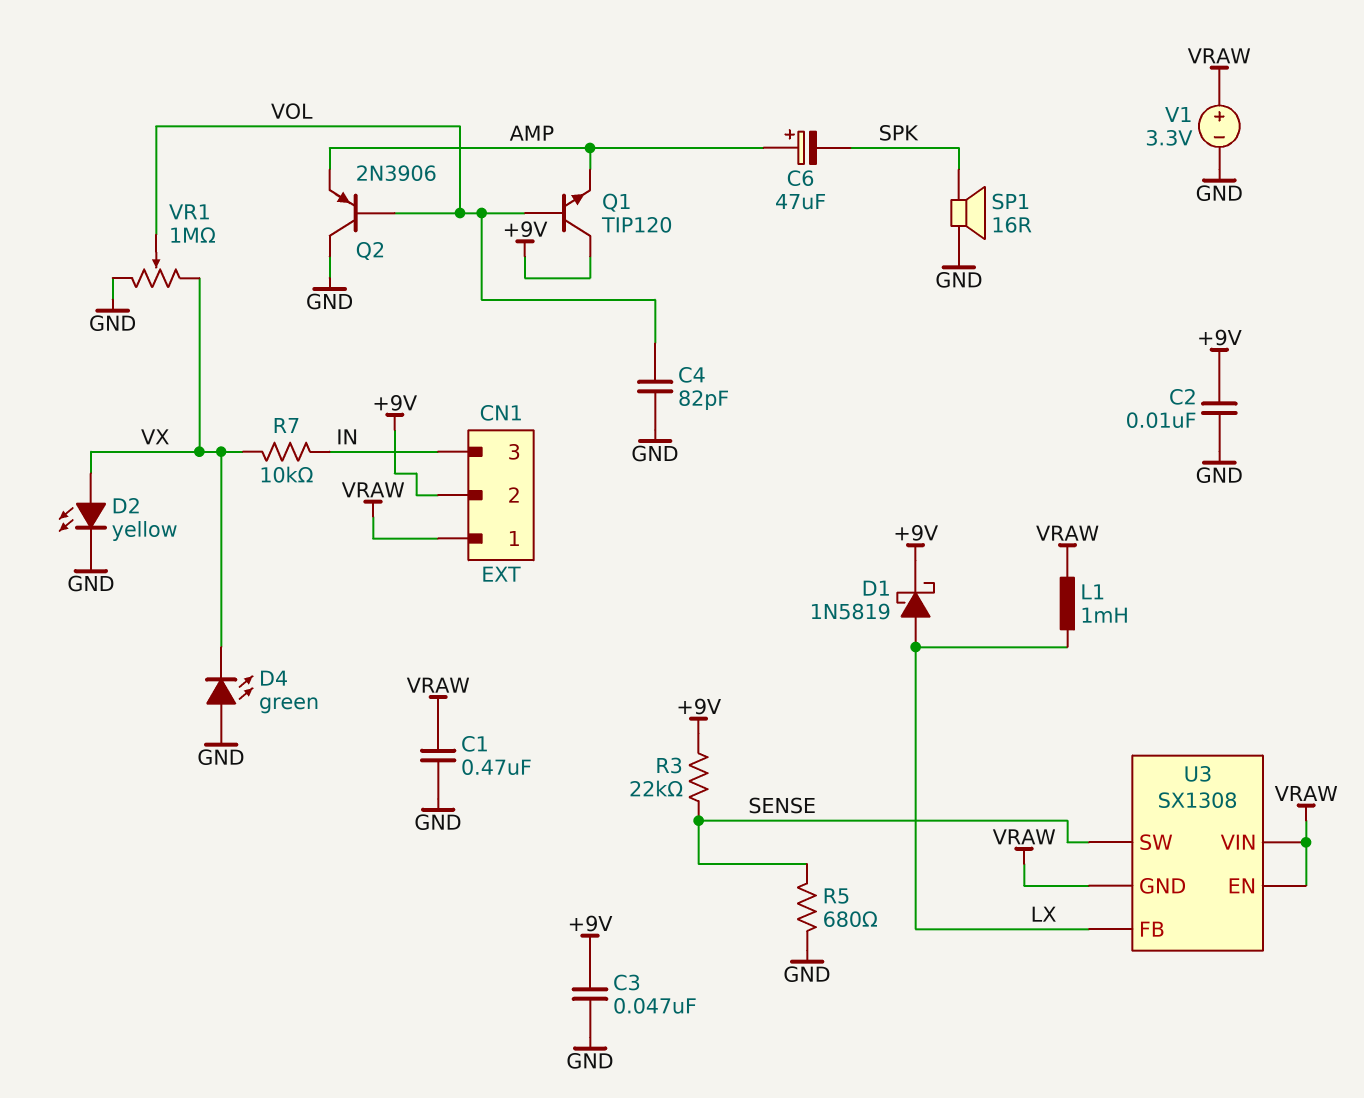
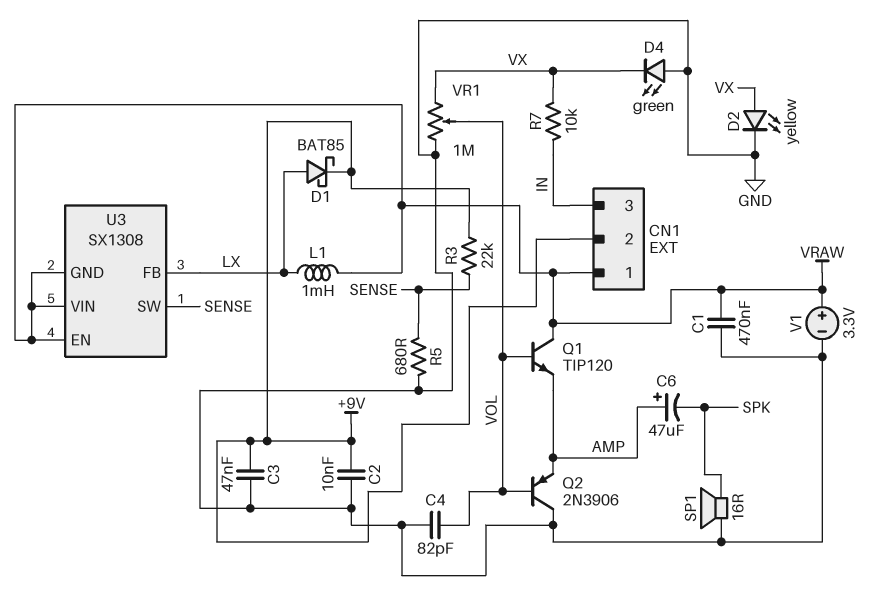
D1: schottky 1N5819 (A LX, K +9V) -> schottky BAT85 (A LX, K +9V)
Q1: NPN TIP120 (B VOL, C +9V, E AMP) -> NPN TIP120 (B VOL, C VRAW, E AMP)

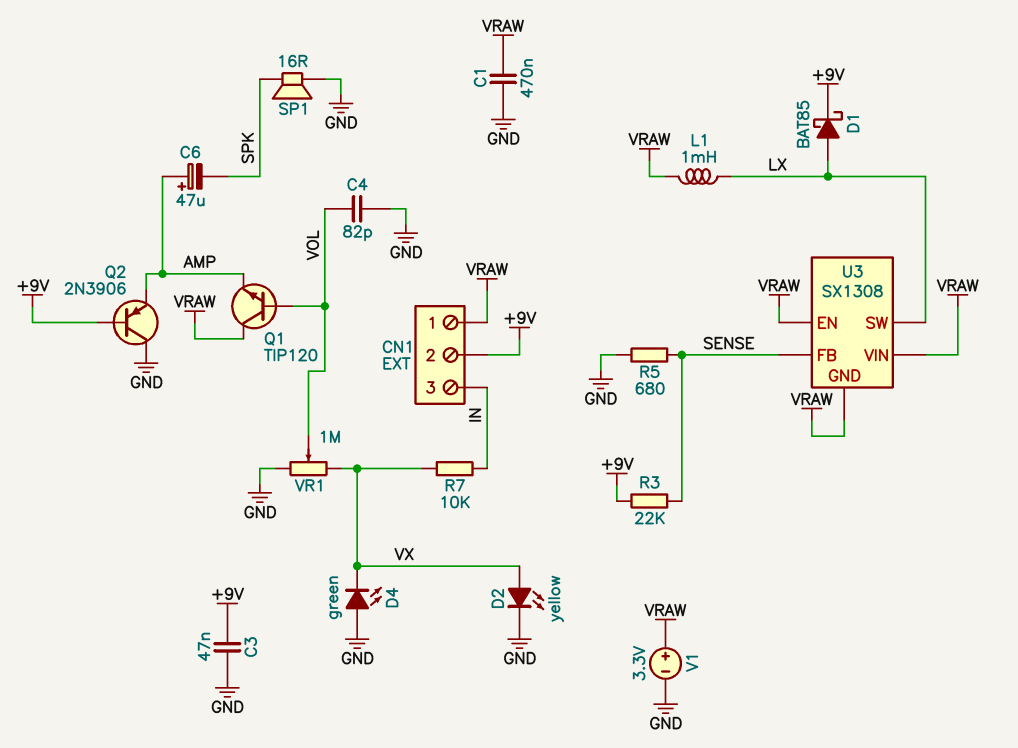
C2: 10nF (+9V, GND) -> none
Q2: PNP 2N3906 (B VOL, C GND, E AMP) -> PNP 2N3906 (B +9V, C GND, E AMP)
U3 pin FB: LX -> SENSE
U3 pin SW: SENSE -> LX

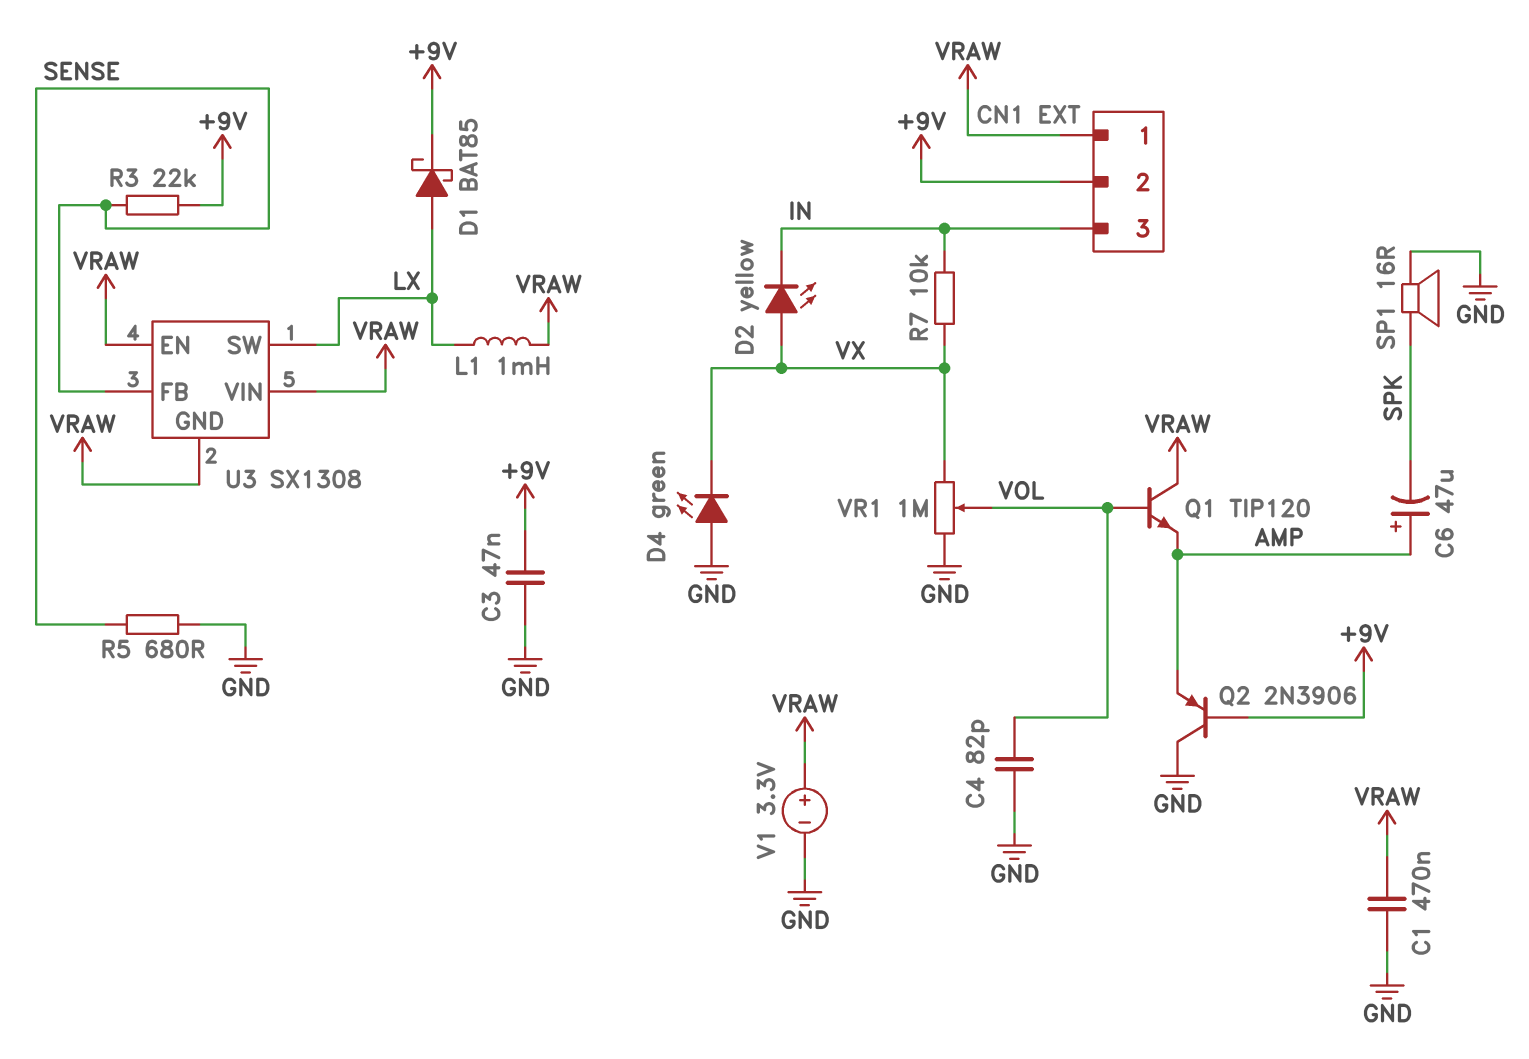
D2: LED yellow (A VX, K GND) -> LED yellow (A VX, K IN)

